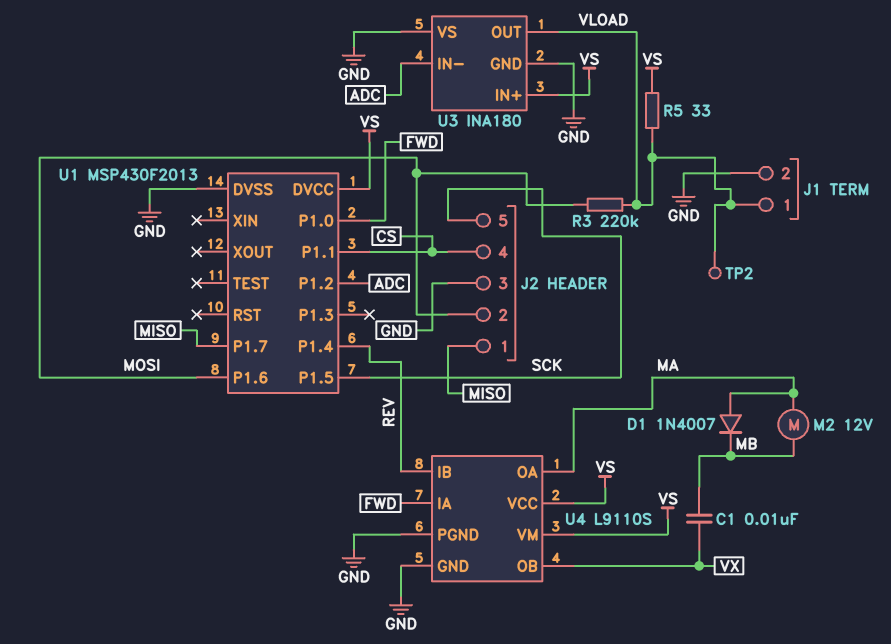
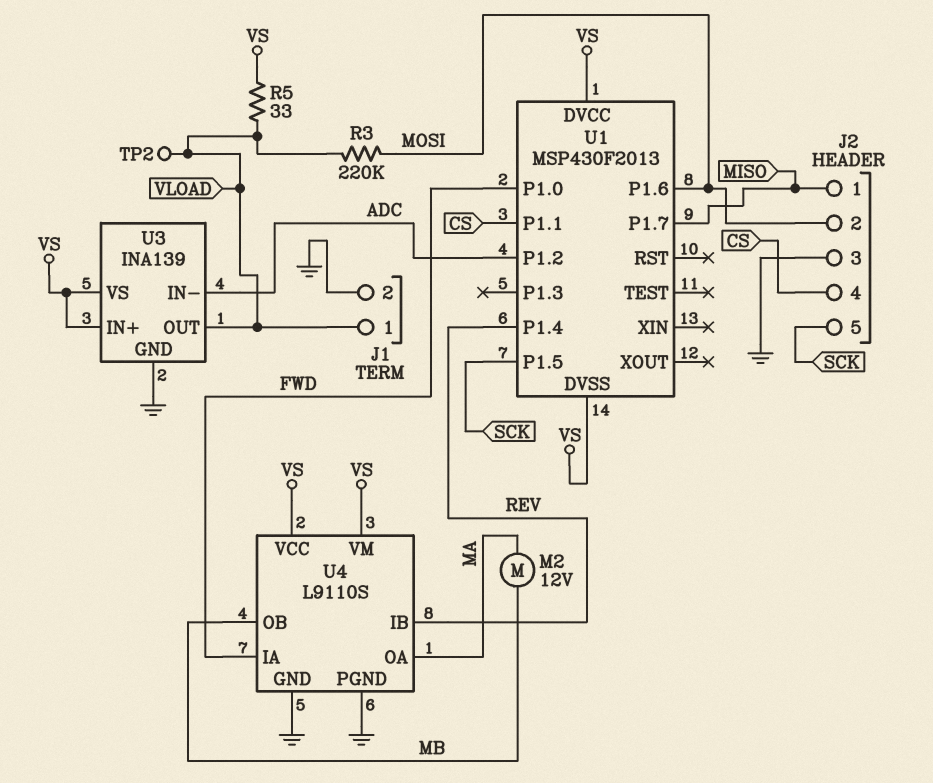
C1: 10nF (MB, VX) -> none
D1: diode 1N4007 (A MA, K MB) -> none
U1 pin DVSS: GND -> VS
U3: INA180 -> INA139
U3 pin VS: GND -> VS
U4 pin OB: VX -> MB

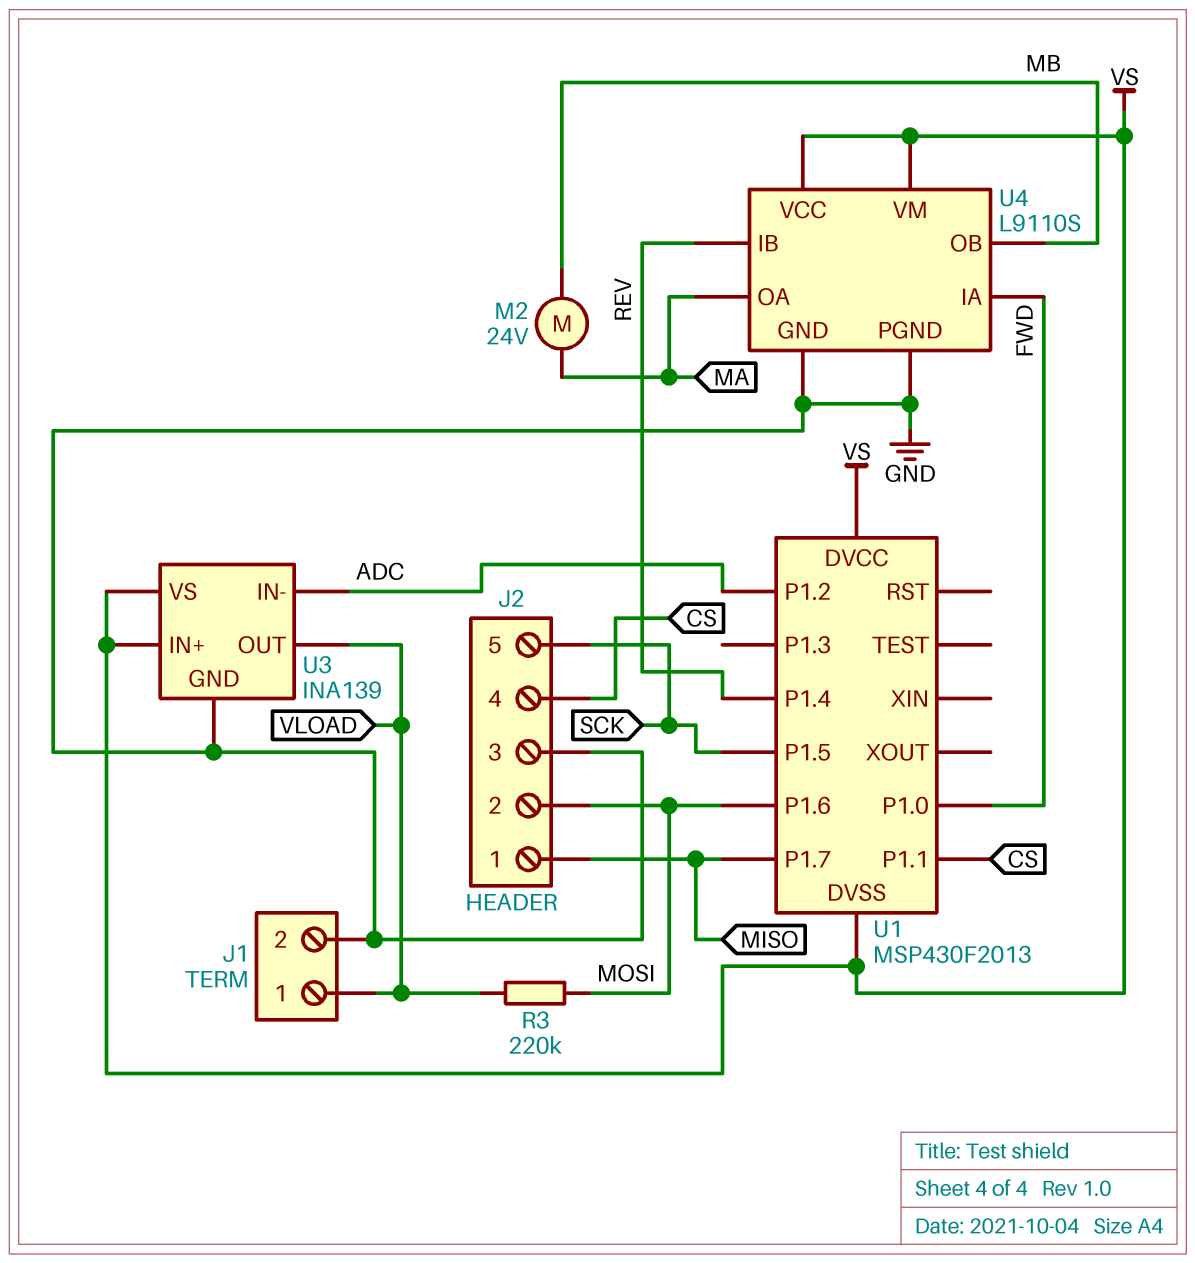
M2: motor 12V (MA, MB) -> motor 24V (MA, MB)
R5: 33 (VLOAD, VS) -> none
TP2: test point (VLOAD) -> none

